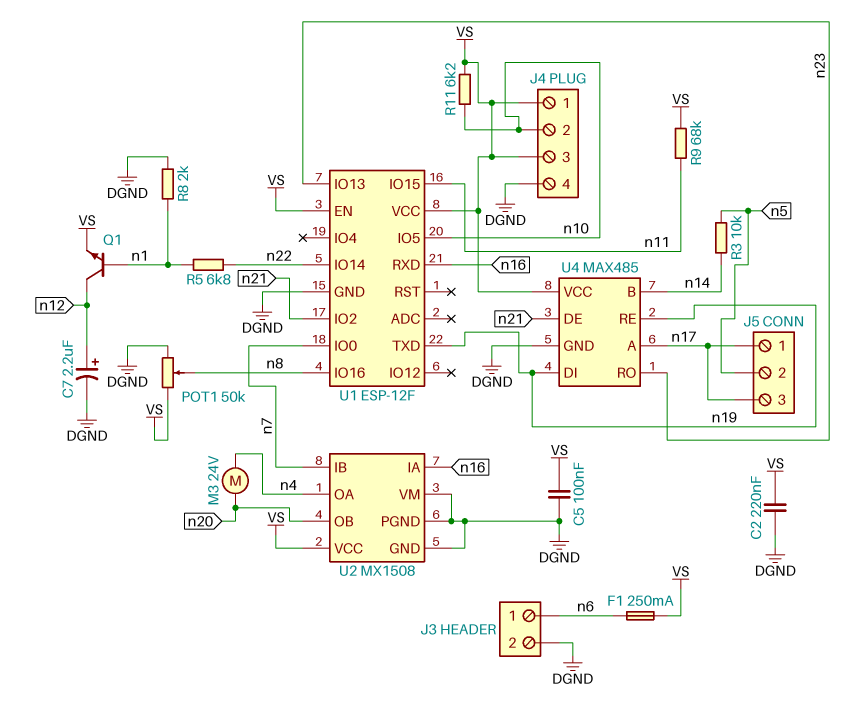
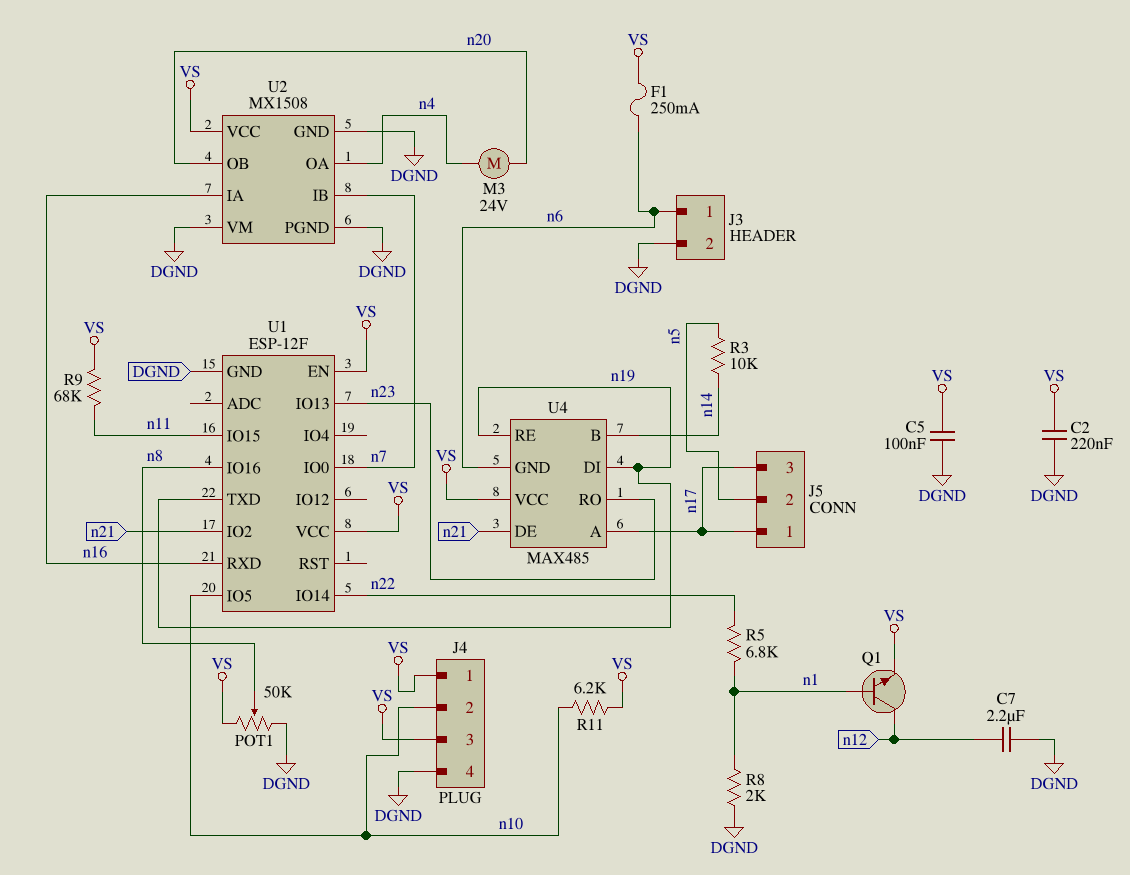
C7: 2.2uF (plus n12, minus DGND) -> 2.2uF (DGND, n12)
U4 pin GND: DGND -> n6

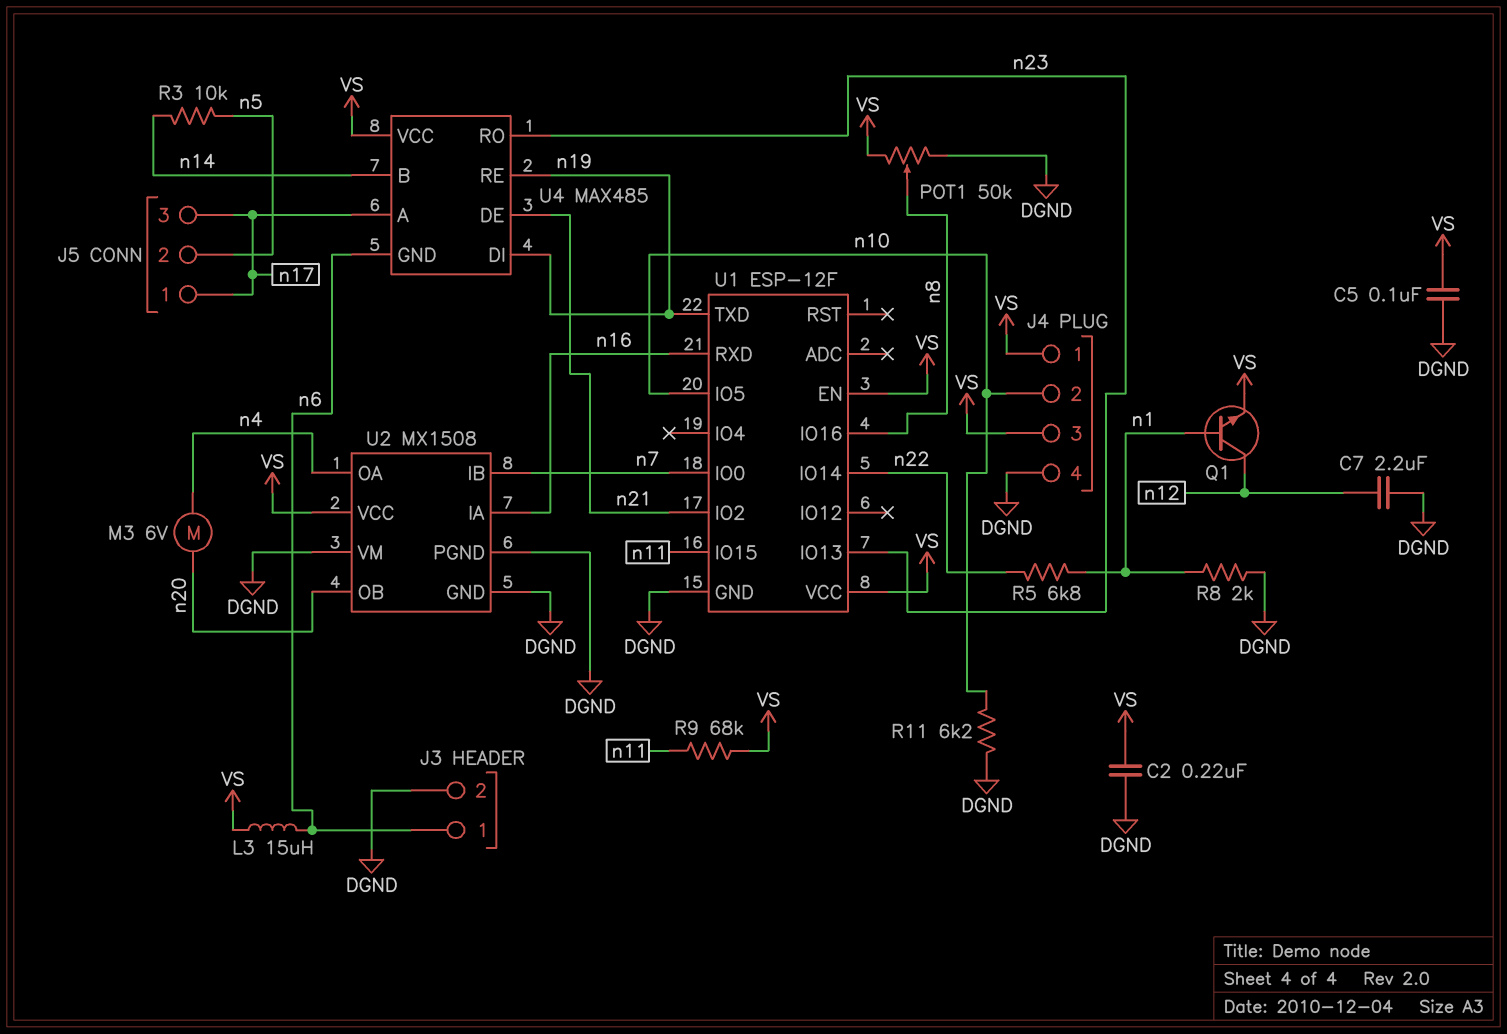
F1: 250mA (VS, n6) -> none
L3: none -> 15uH (VS, n6)
M3: motor 24V (n4, n20) -> motor 6V (n4, n20)
R11: 6.2k (VS, n10) -> 6.2k (DGND, n10)

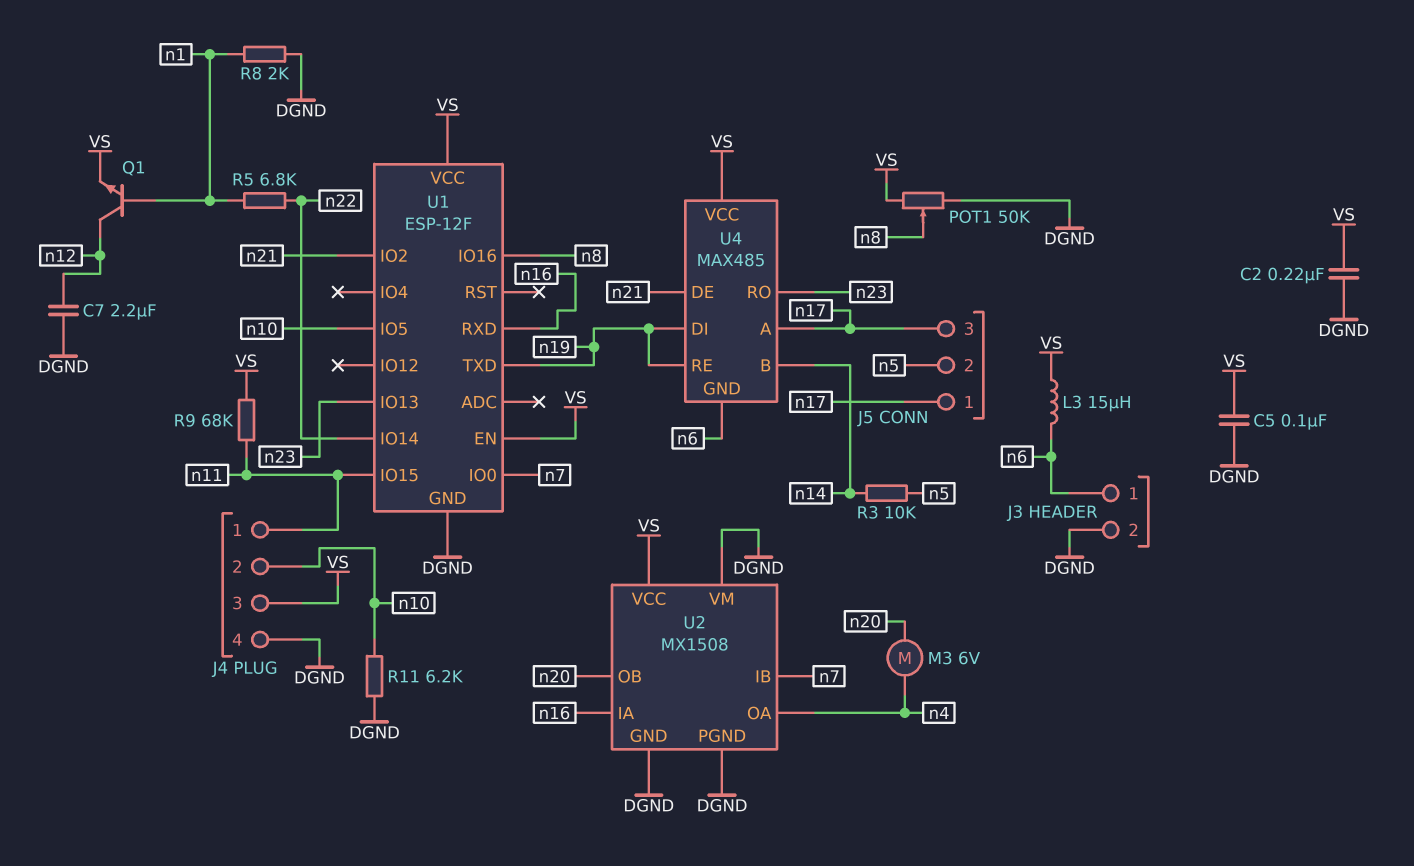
J4 pin 1: VS -> n11

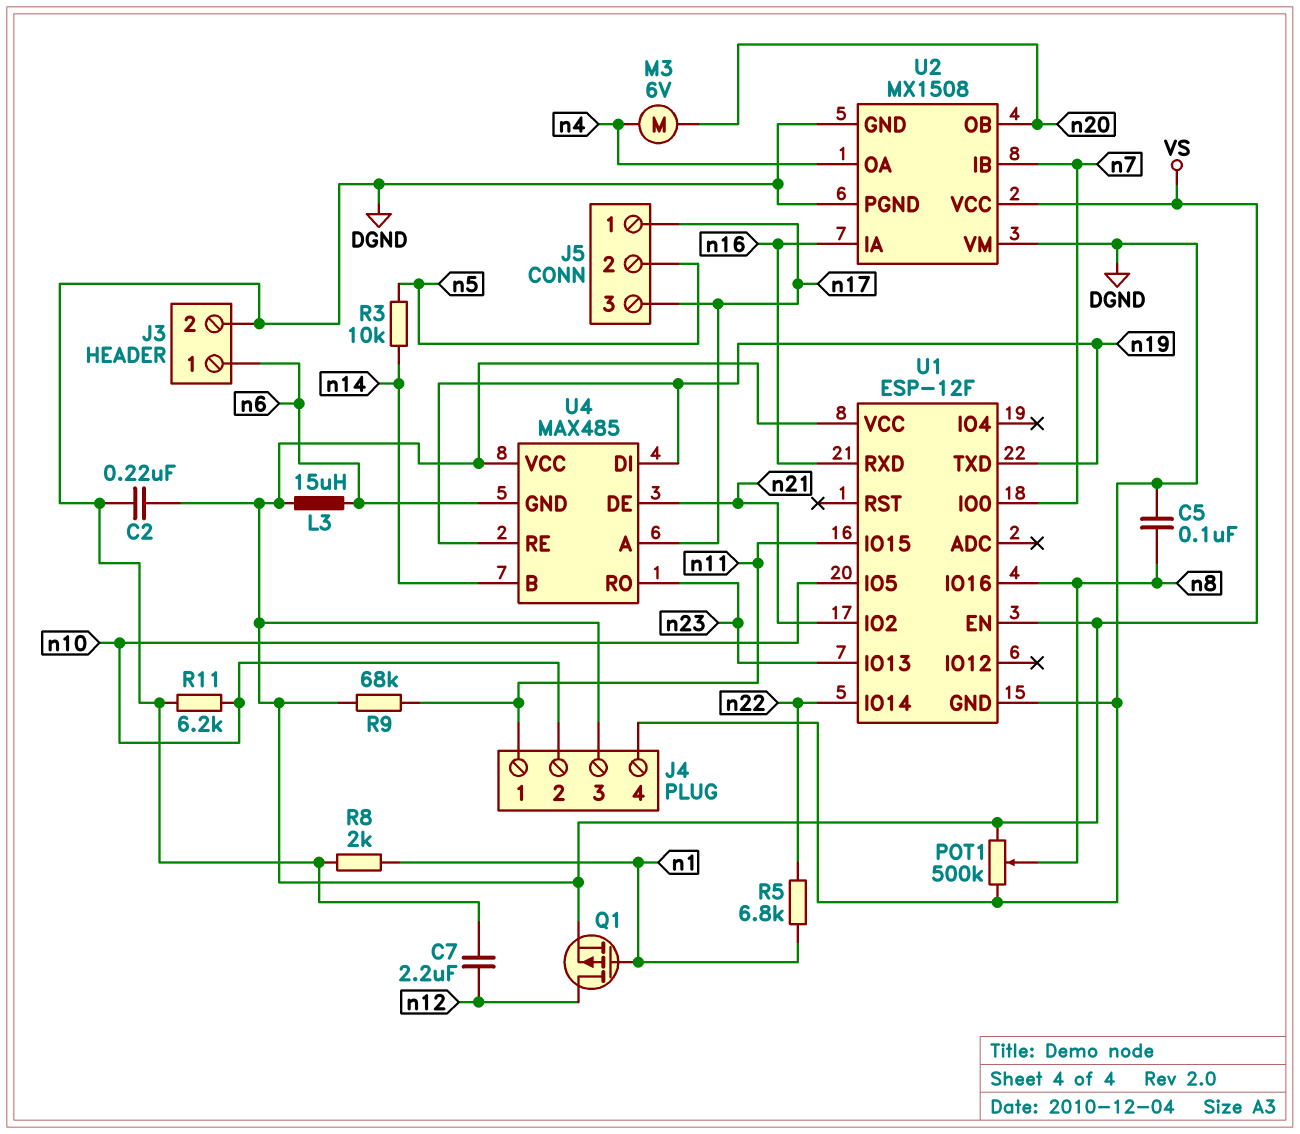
C5: 100nF (DGND, VS) -> 100nF (DGND, n8)
POT1: 50k (DGND, VS, wiper n8) -> 500k (DGND, VS, wiper n8)
Q1: NPN (B n1, C n12, E VS) -> PMOS (G n1, D n12, S VS)

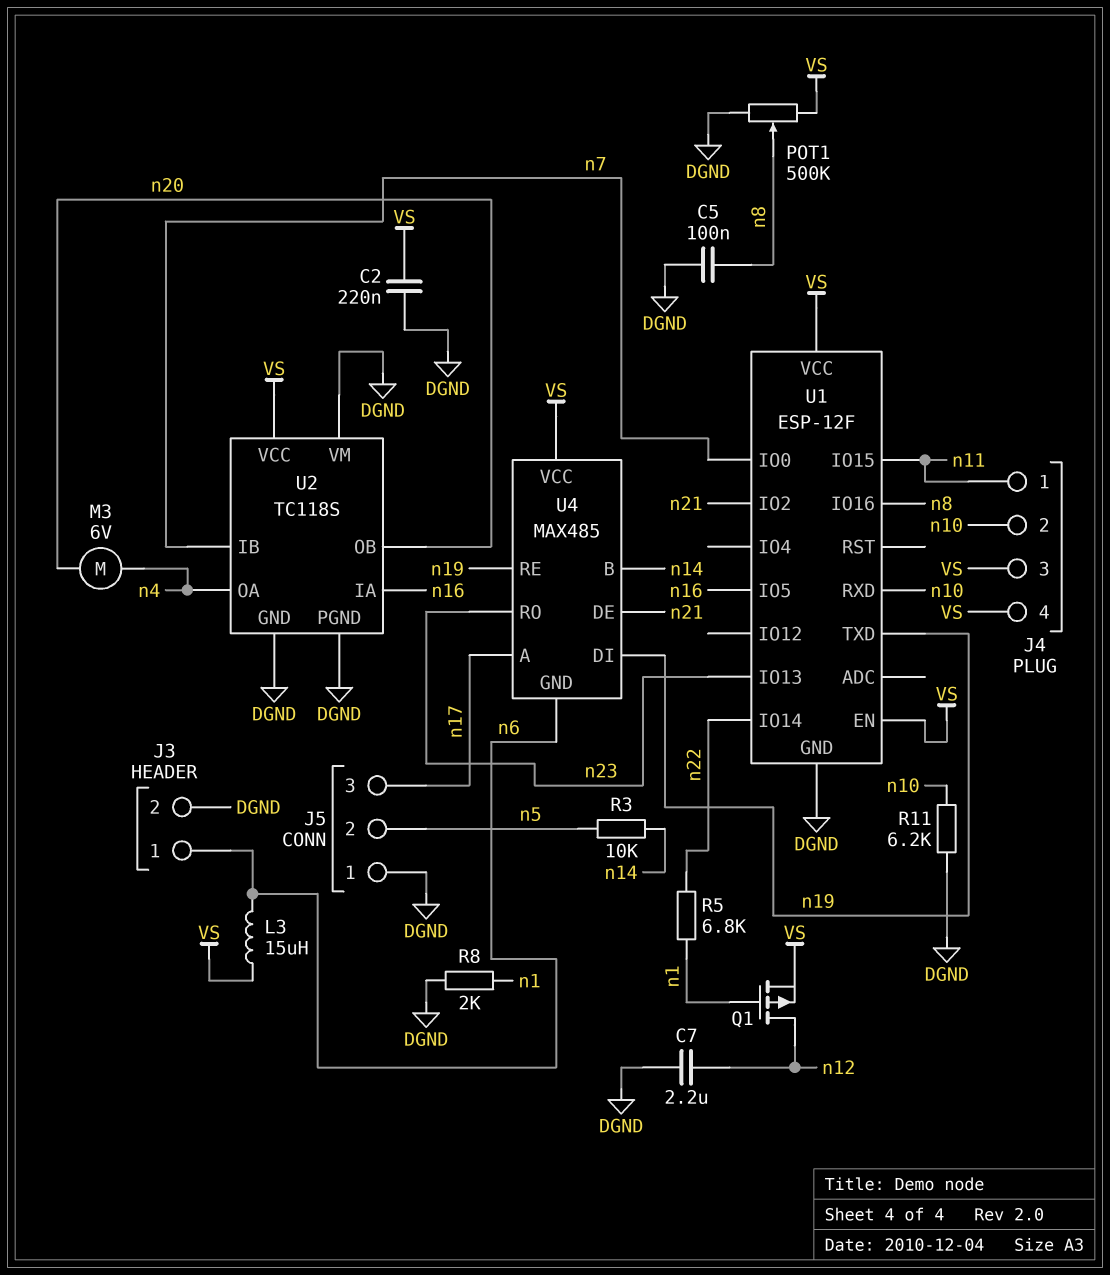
J4 pin 4: DGND -> VS
J5 pin 1: n17 -> DGND
R9: 68k (VS, n11) -> none
U1 pin IO5: n10 -> n16
U1 pin RXD: n16 -> n10
U2: MX1508 -> TC118S

